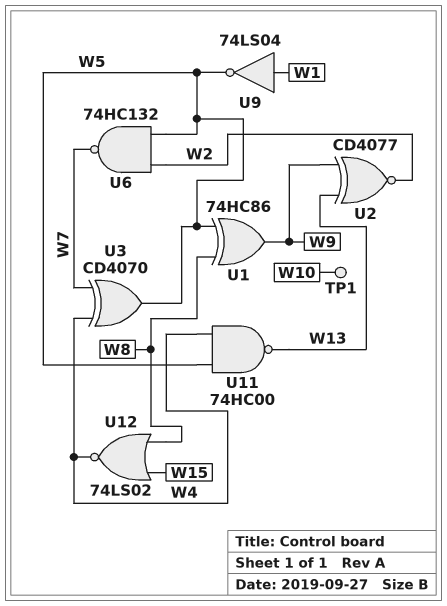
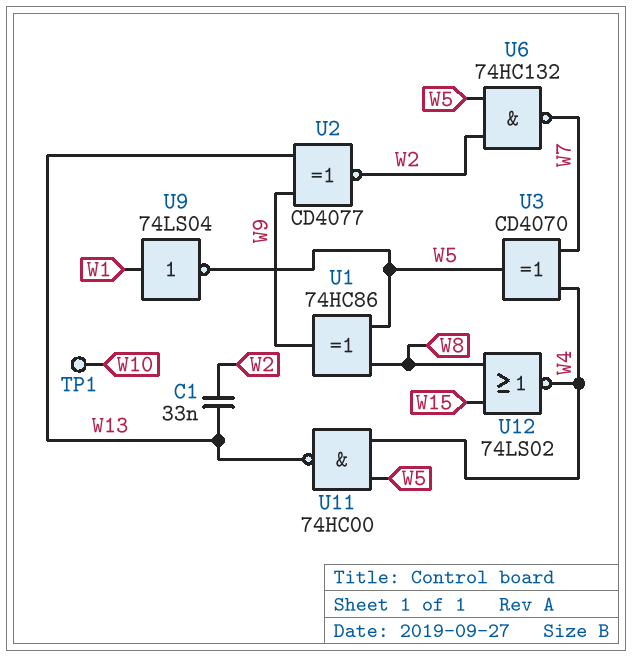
C1: none -> 33nF (W2, W13)

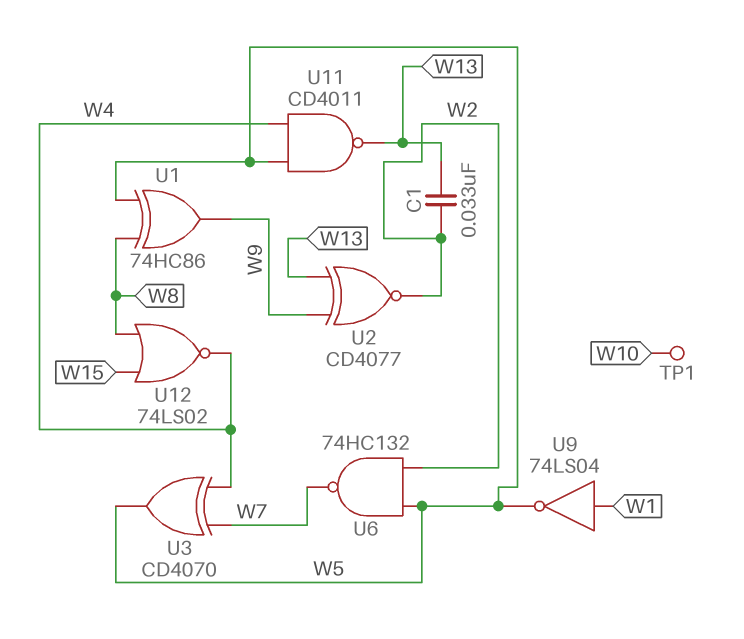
U11: NAND 74HC00 (in W4, in W5, out W13) -> NAND CD4011 (in W4, in W5, out W13)

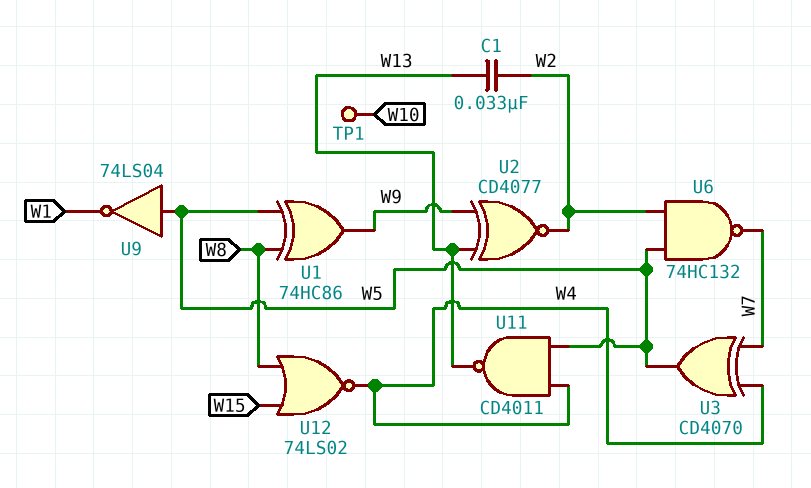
U9: NOT 74LS04 (in W1, out W5) -> NOT 74LS04 (in W5, out W1)

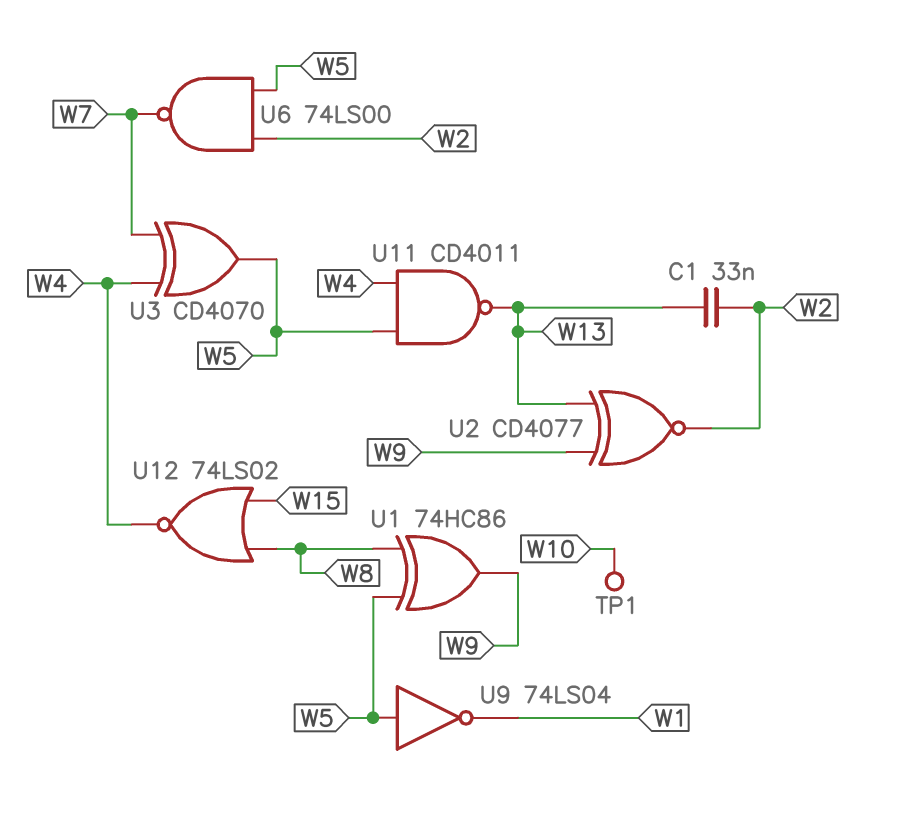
U6: NAND 74HC132 (in W2, in W5, out W7) -> NAND 74LS00 (in W2, in W5, out W7)

